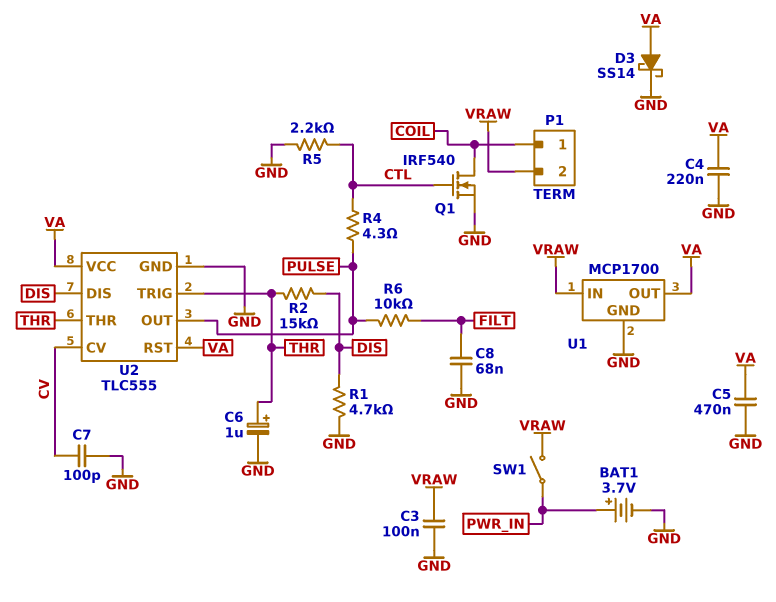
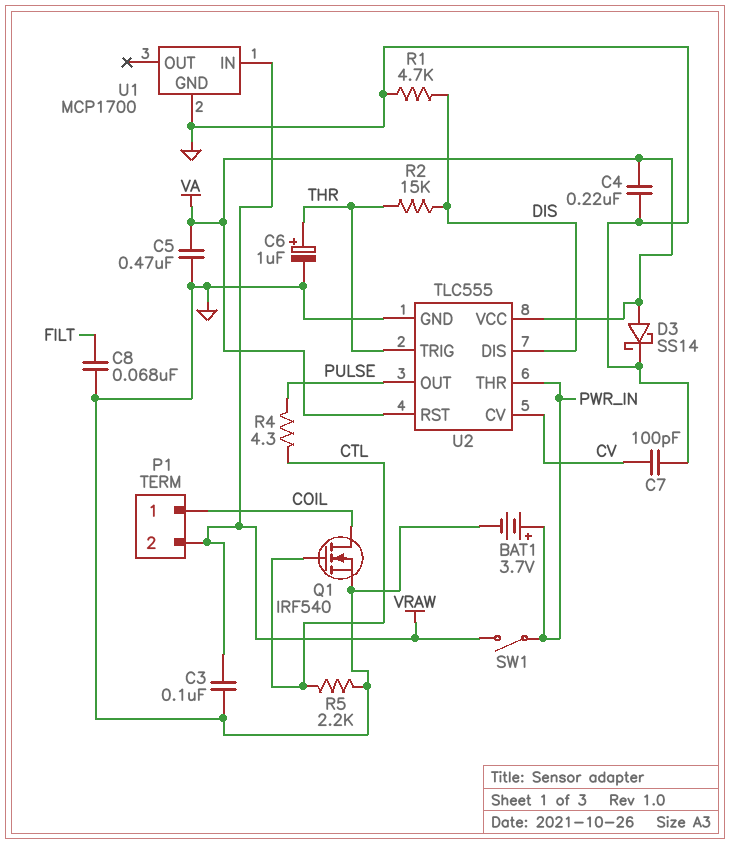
R6: 10k (FILT, PULSE) -> none
U1 pin OUT: VA -> none
U2 pin THR: THR -> PWR_IN

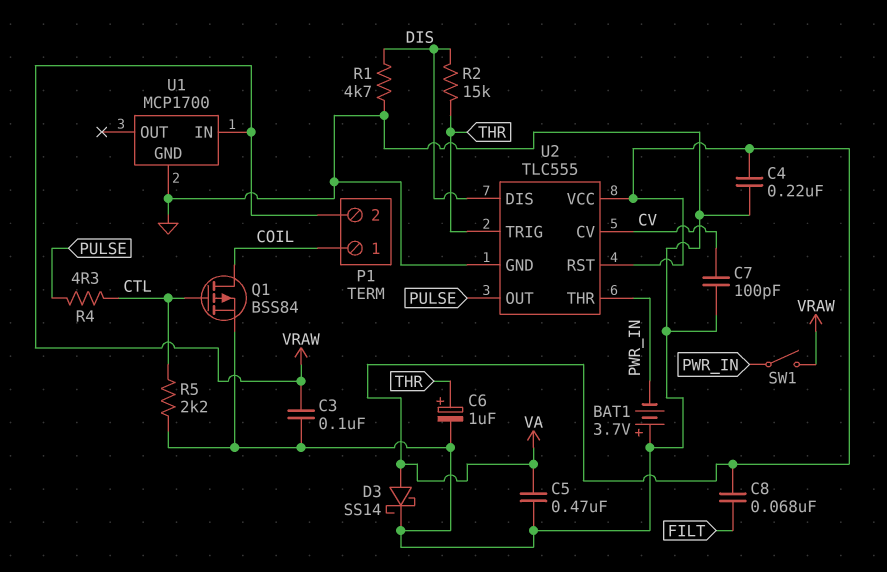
BAT1: 3.7V (plus PWR_IN, minus GND) -> 3.7V (plus GND, minus PWR_IN)
C8: 68nF (FILT, GND) -> 68nF (FILT, VA)
Q1: NMOS IRF540 (G CTL, D COIL, S GND) -> PMOS BSS84 (G CTL, D COIL, S GND)

